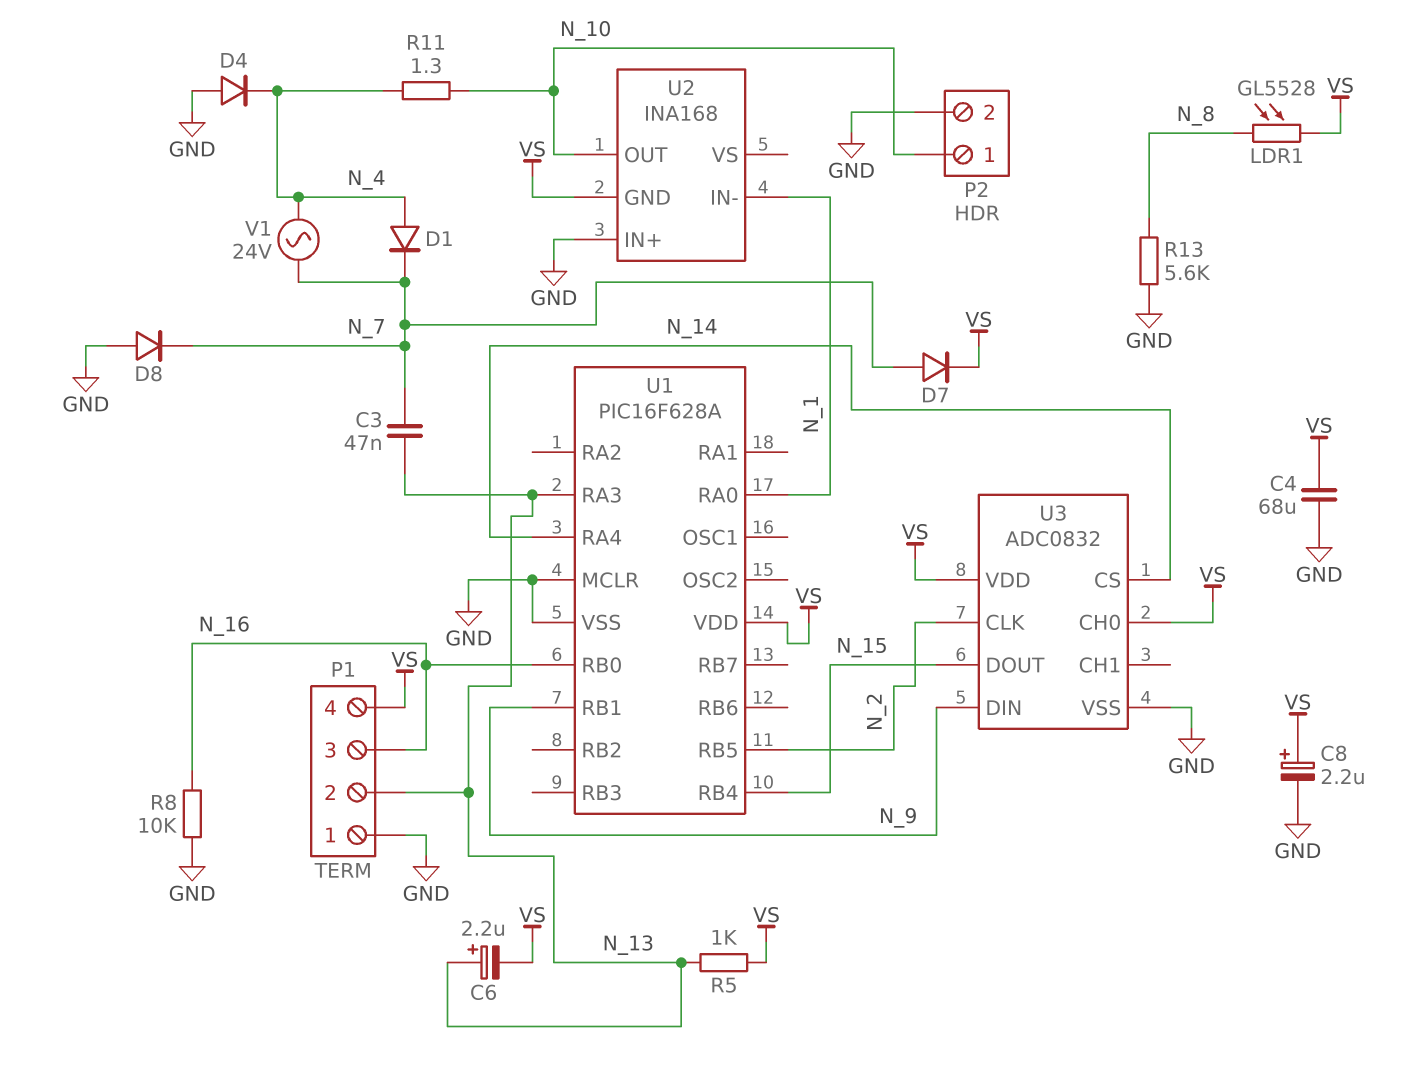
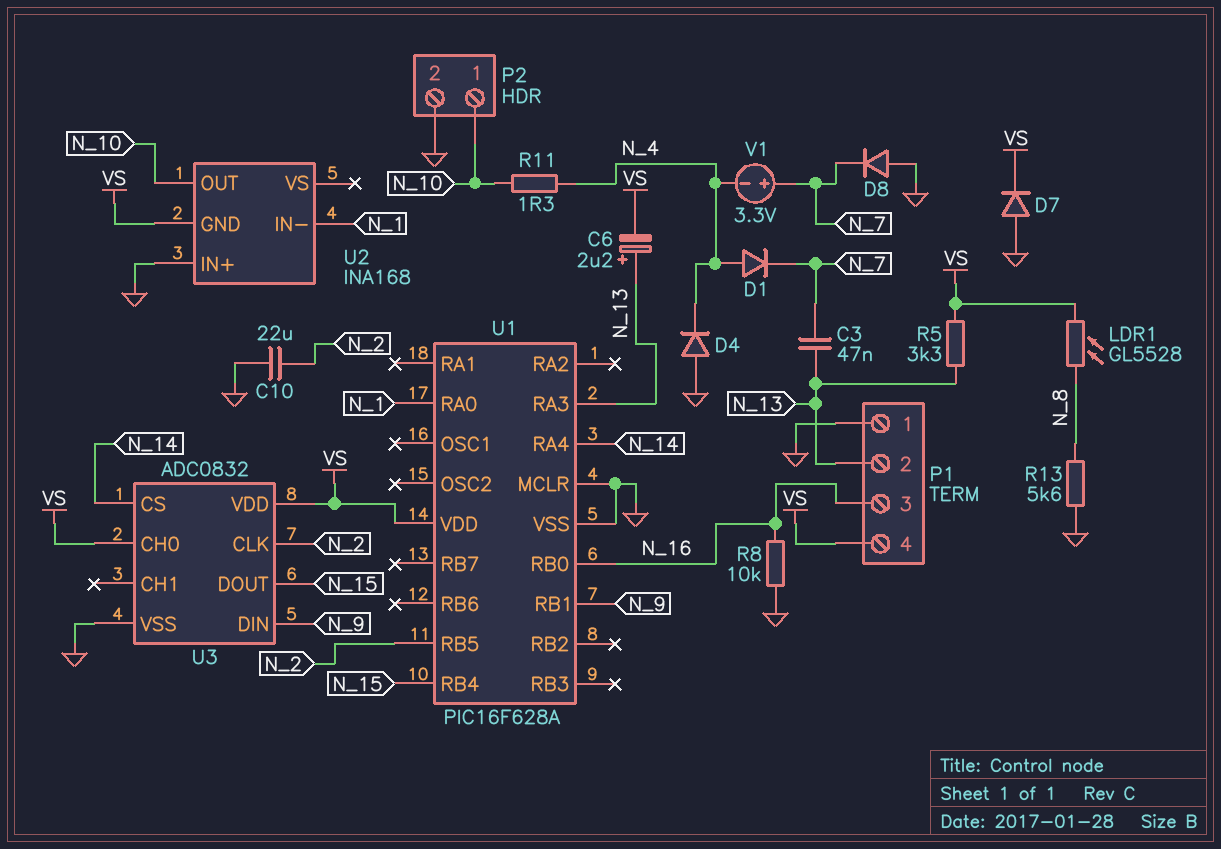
C4: 68uF (GND, VS) -> none
C8: 2.2uF (plus VS, minus GND) -> none
C10: none -> 22uF (GND, N_2)
D7: diode (A N_7, K VS) -> diode (A GND, K VS)
R5: 1k (N_13, VS) -> 3.3k (N_13, VS)
V1: AC 24V (N_4, N_7) -> 3.3V (plus N_7, minus N_4)

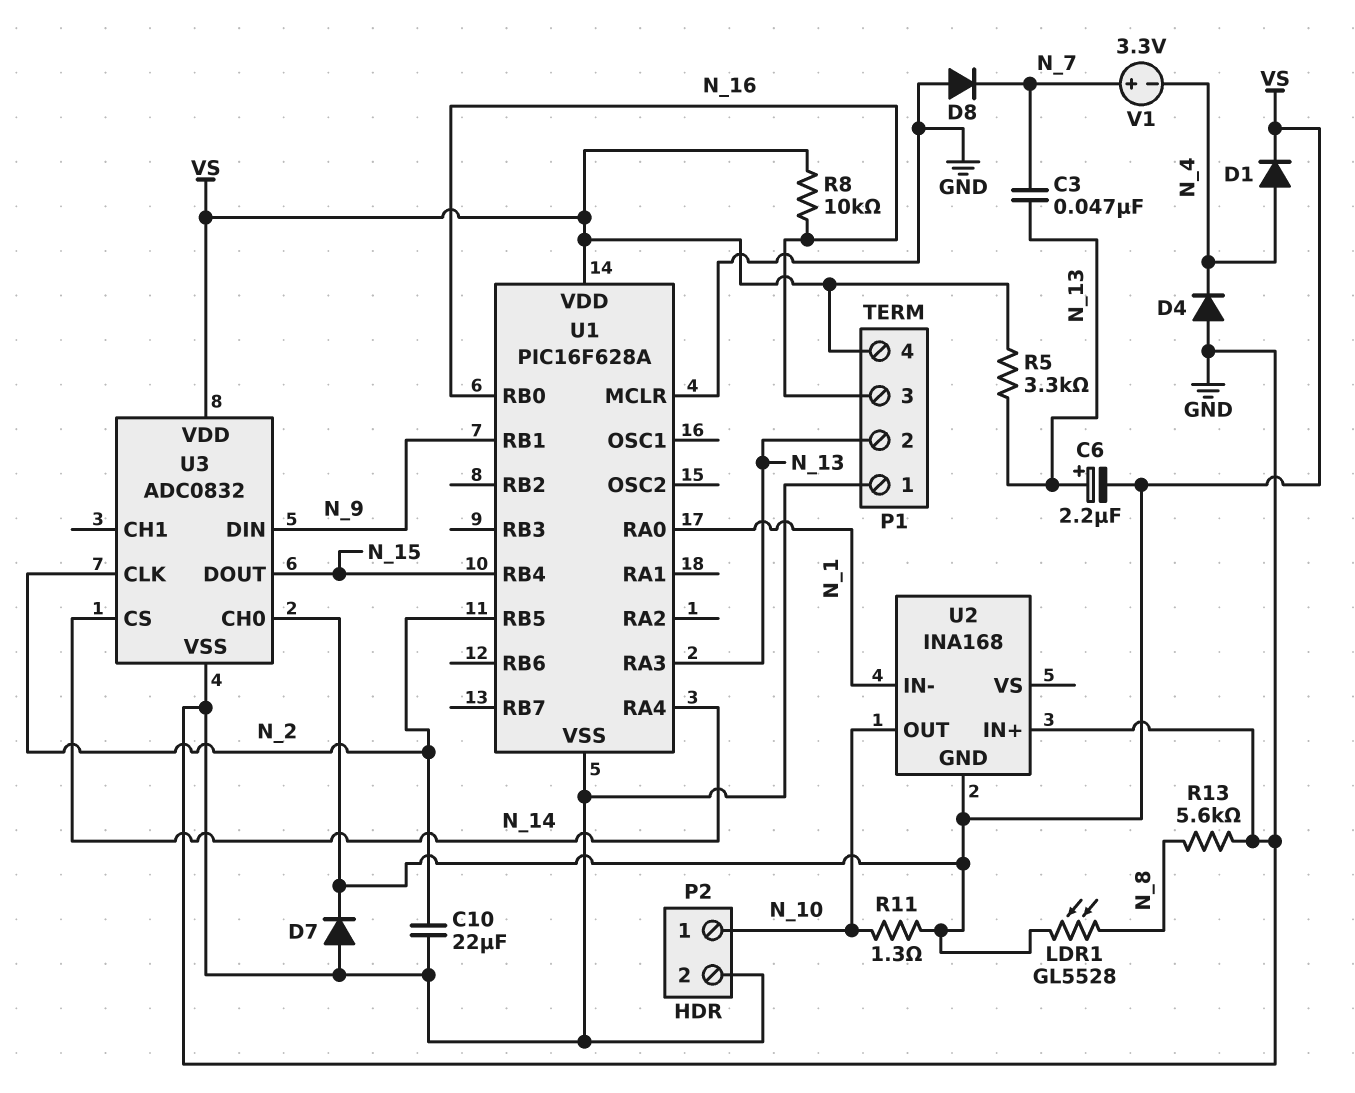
D1: diode (A N_4, K N_7) -> diode (A N_4, K VS)
R8: 10k (GND, N_16) -> 10k (N_16, VS)
R11: 1.3 (N_4, N_10) -> 1.3 (N_10, VS)

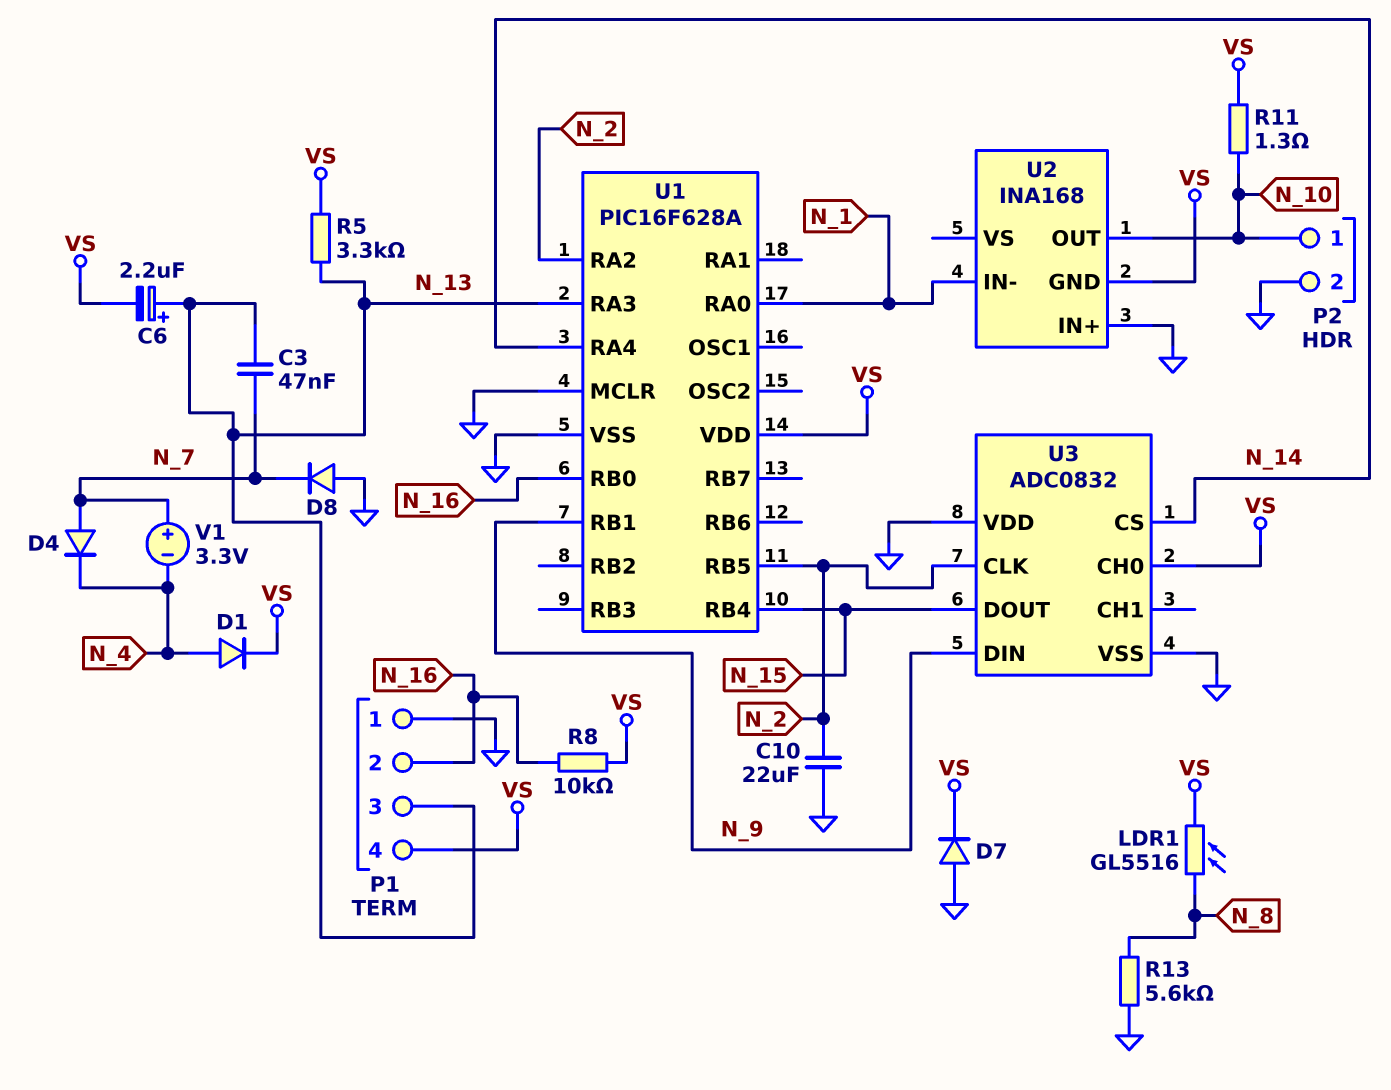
D4: diode (A GND, K N_4) -> diode (A N_7, K N_4)
LDR1: GL5528 (N_8, VS) -> GL5516 (N_8, VS)
P1 pin 2: N_13 -> N_16
P1 pin 3: N_16 -> N_13
U1 pin RA2: none -> N_2
U3 pin VDD: VS -> GND

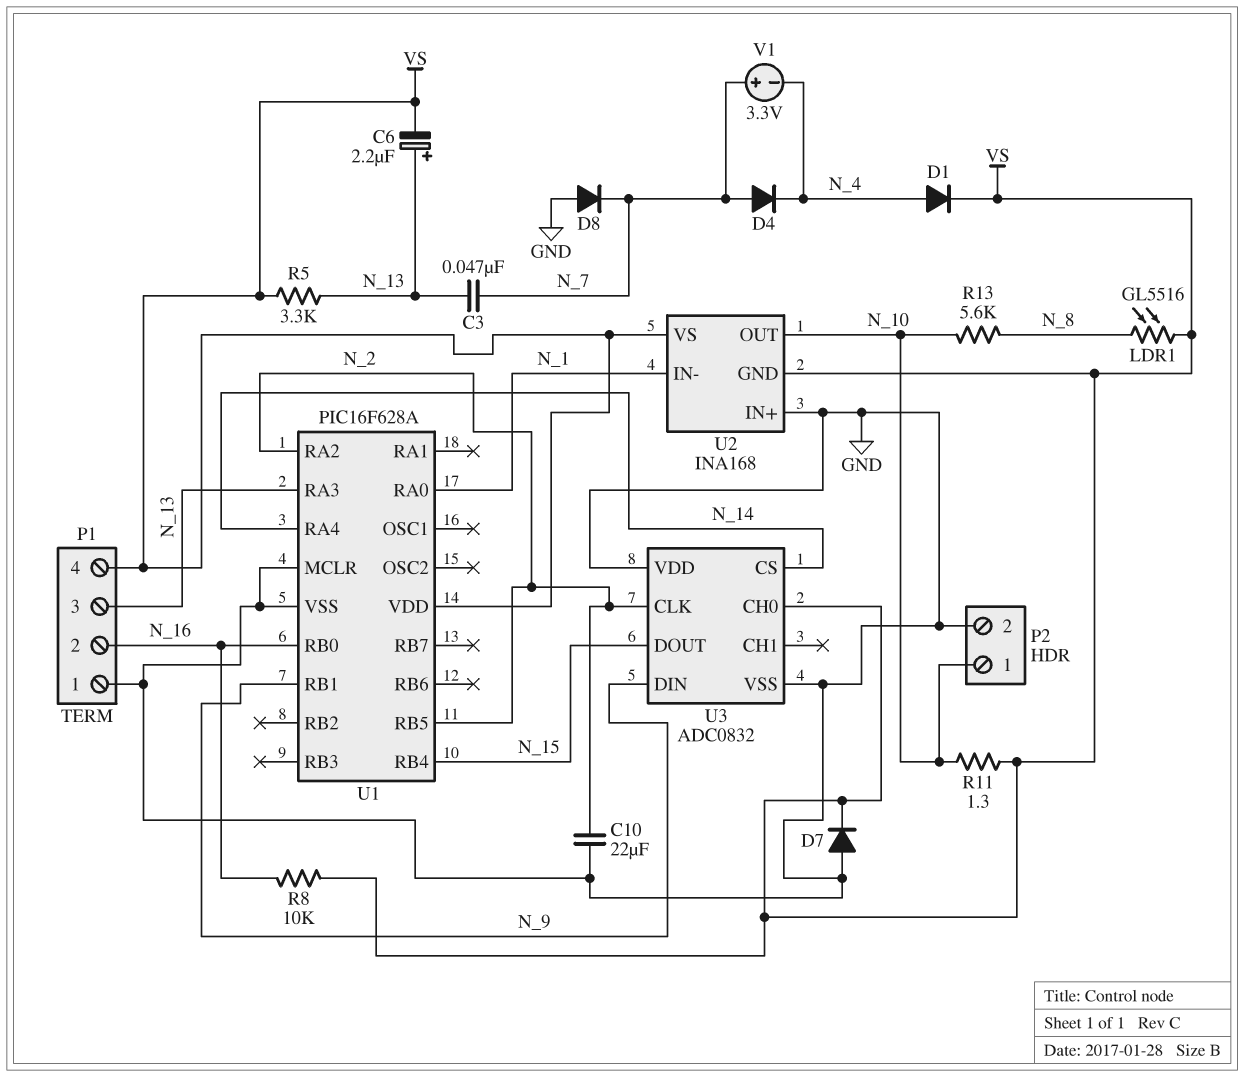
R13: 5.6k (GND, N_8) -> 5.6k (N_8, N_10)
U2 pin VS: none -> VS

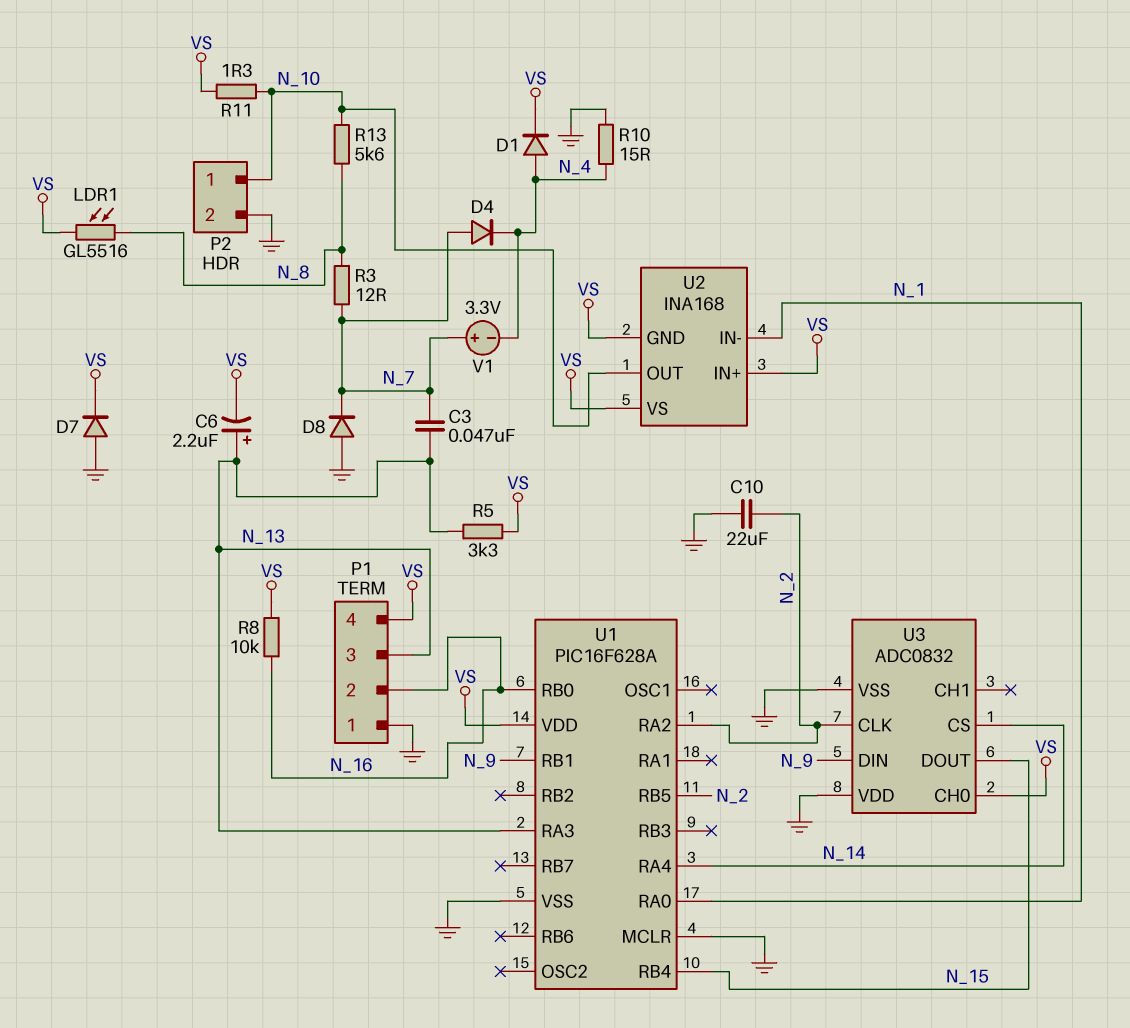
R3: none -> 12 (N_7, N_8)
R10: none -> 15 (GND, N_4)
U2 pin IN+: GND -> VS

